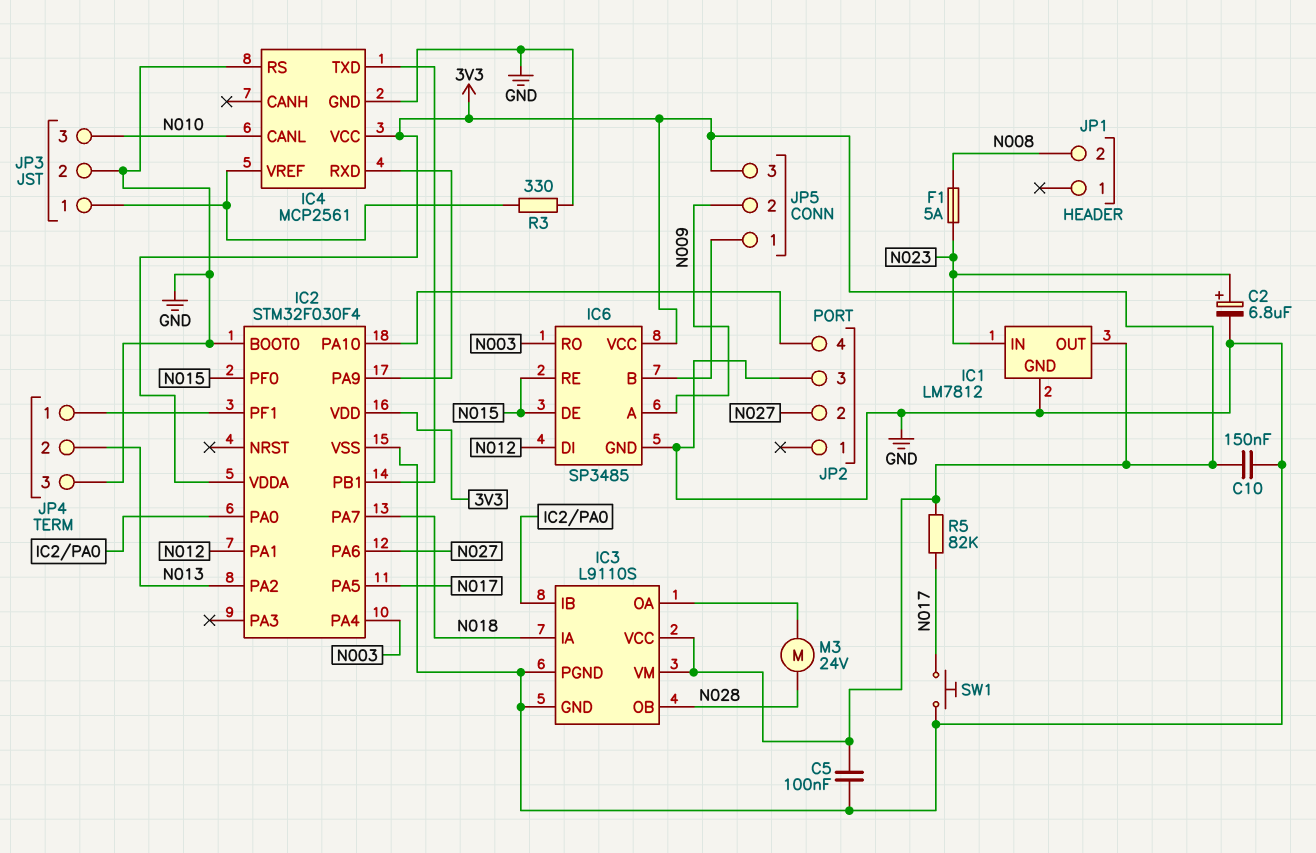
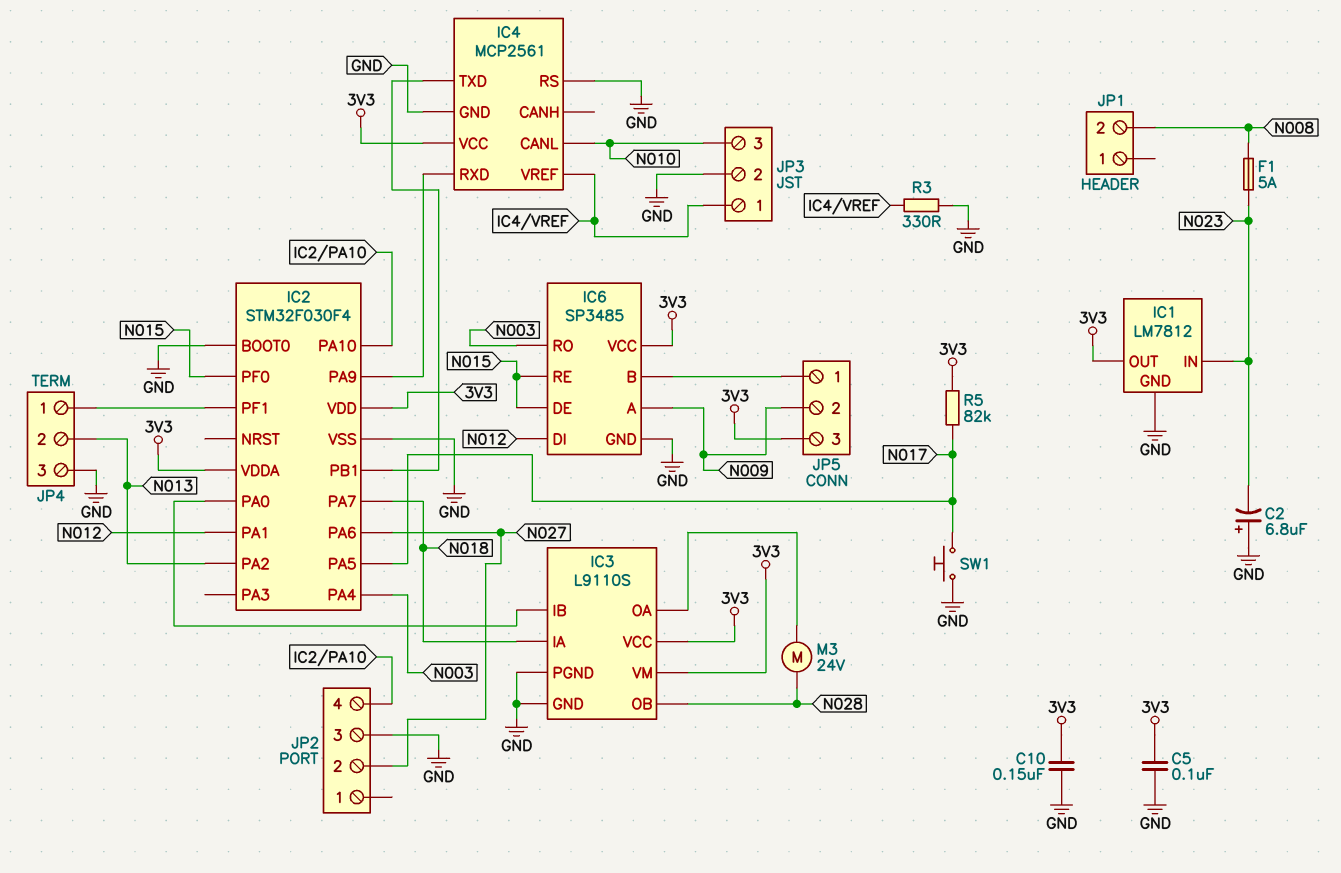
C2: 6.8uF (plus N023, minus GND) -> 6.8uF (plus GND, minus N023)

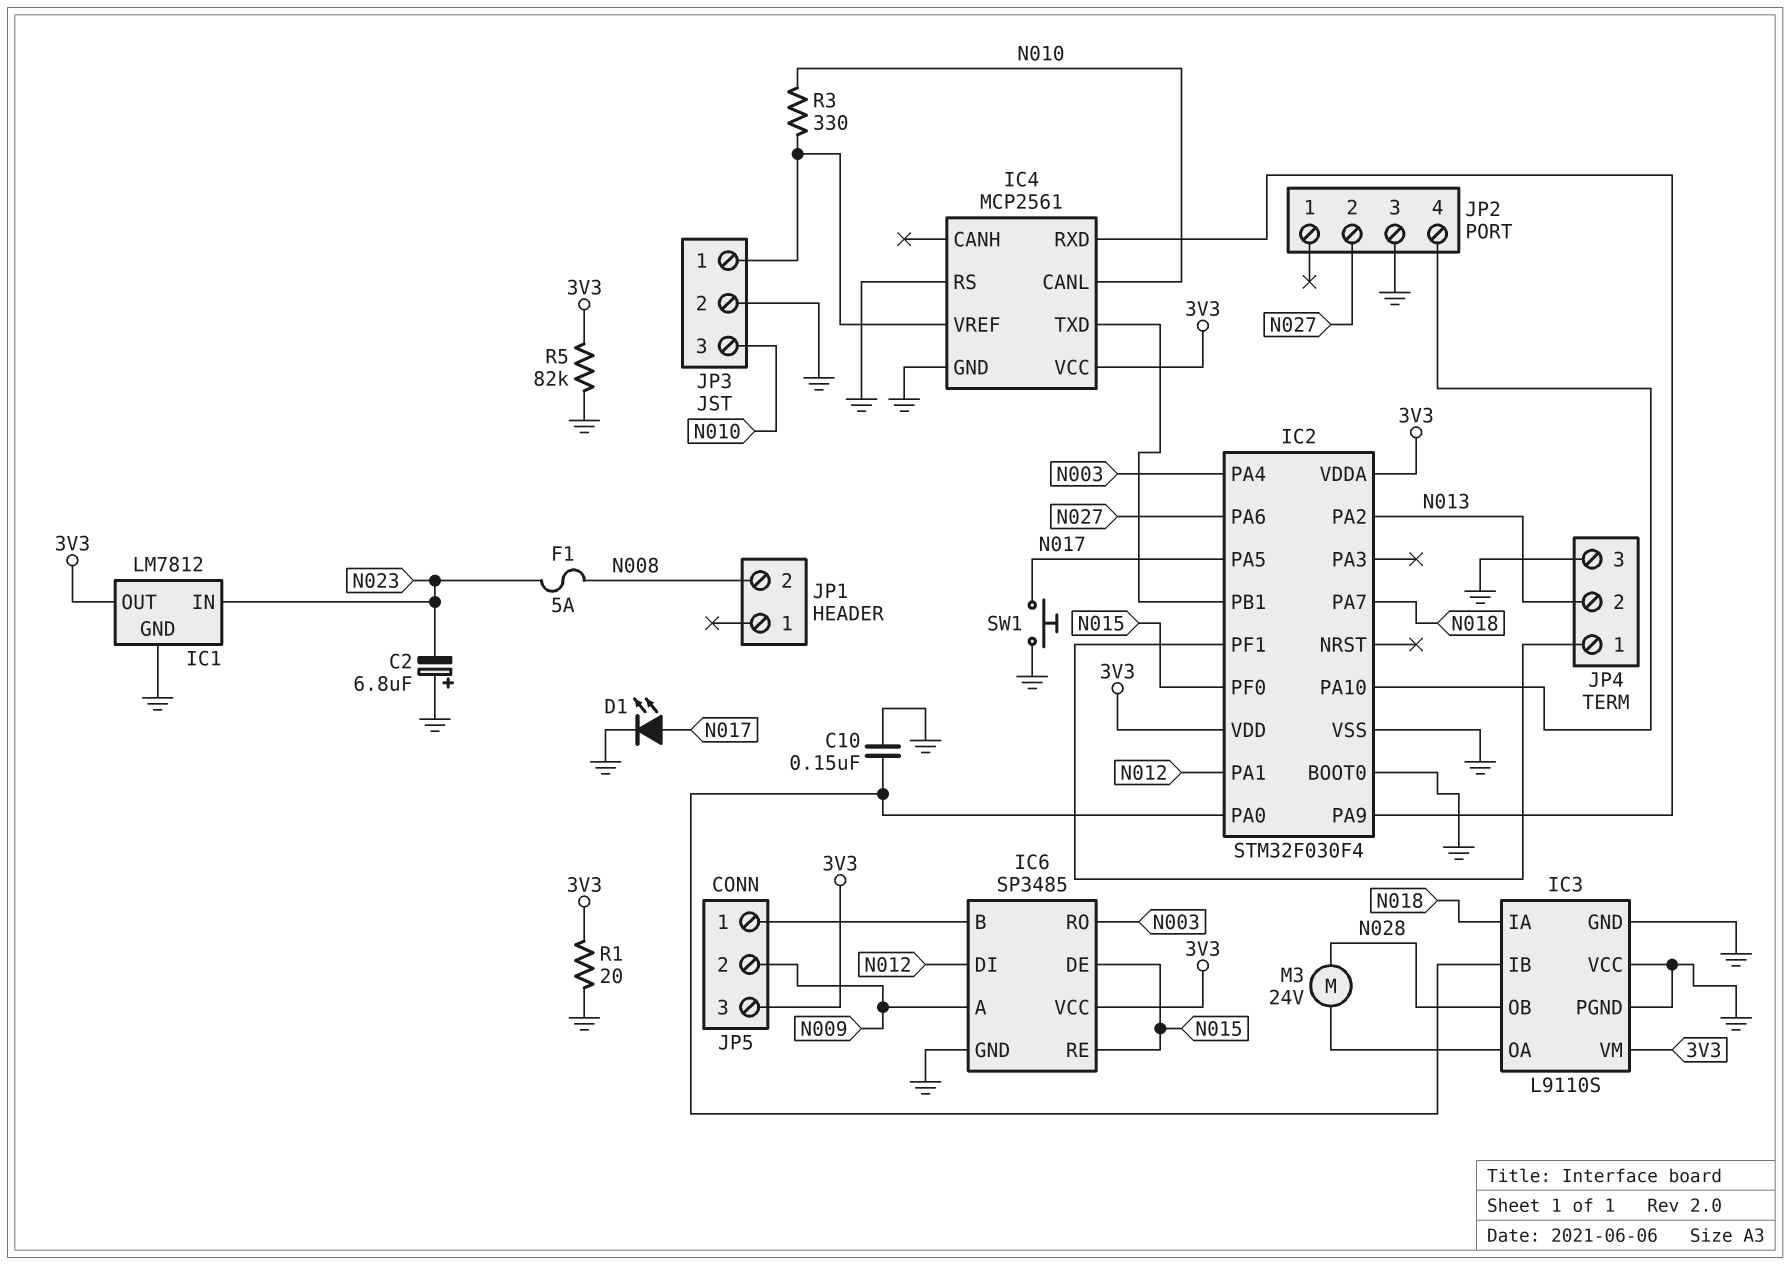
C5: 100nF (3V3, GND) -> none
C10: 150nF (3V3, GND) -> 150nF (GND, IC2/PA0)
D1: none -> LED (A N017, K GND)
IC3 pin VCC: 3V3 -> GND
R1: none -> 20 (3V3, GND)
R3: 330 (GND, IC4/VREF) -> 330 (IC4/VREF, N010)
R5: 82k (3V3, N017) -> 82k (3V3, GND)

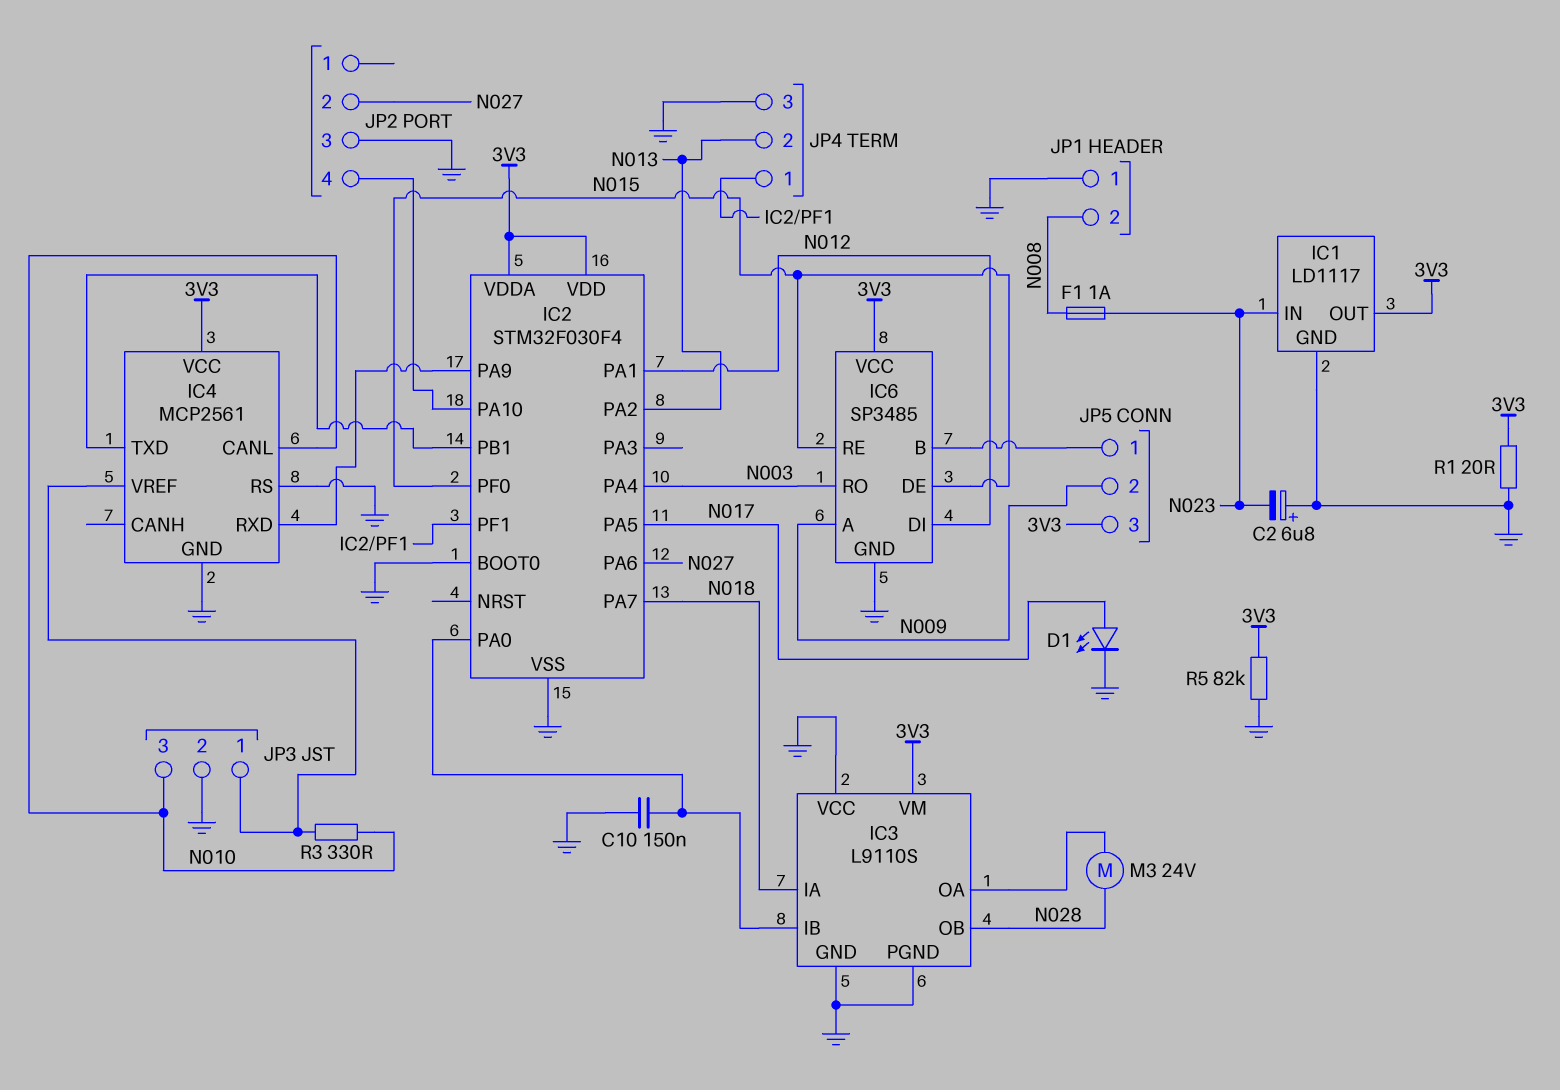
F1: 5A (N008, N023) -> 1A (N008, N023)
IC1: LM7812 -> LD1117
JP1 pin 1: none -> GND
SW1: button (GND, N017) -> none

